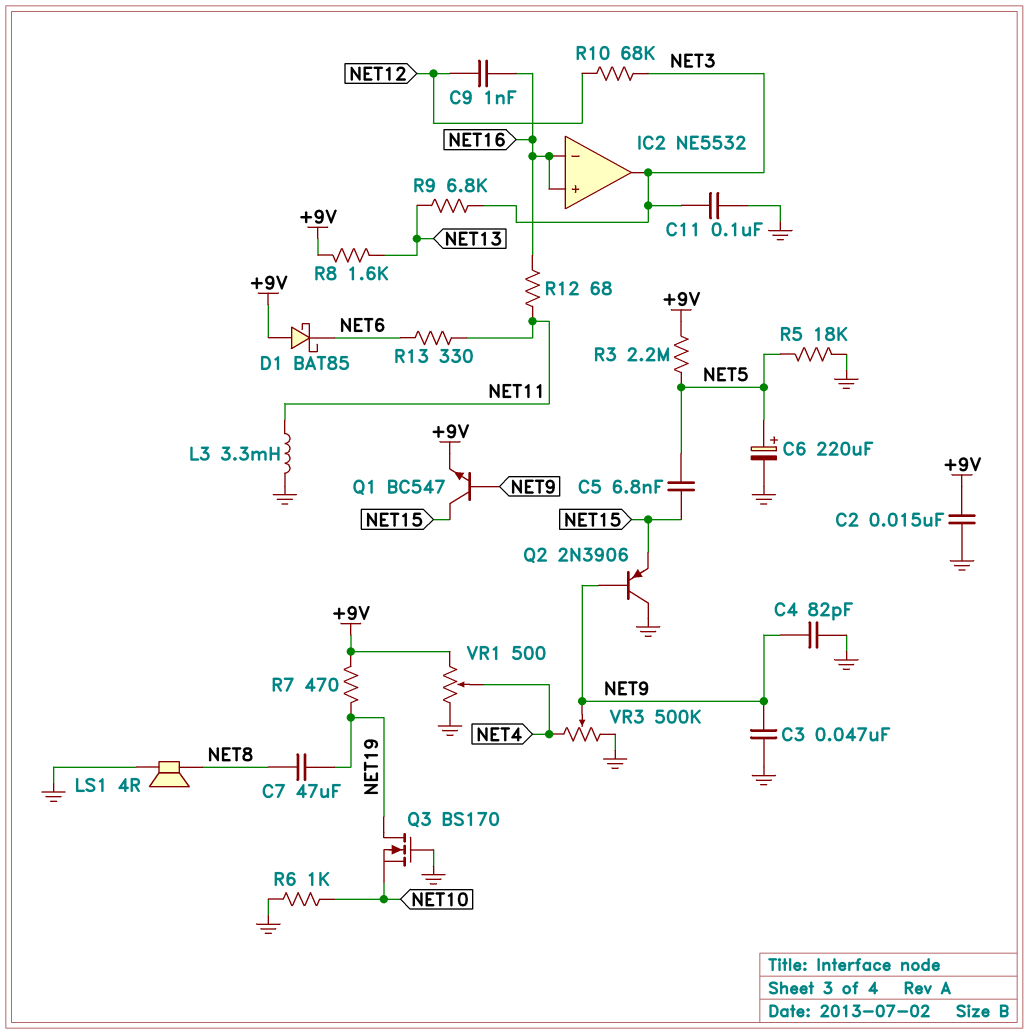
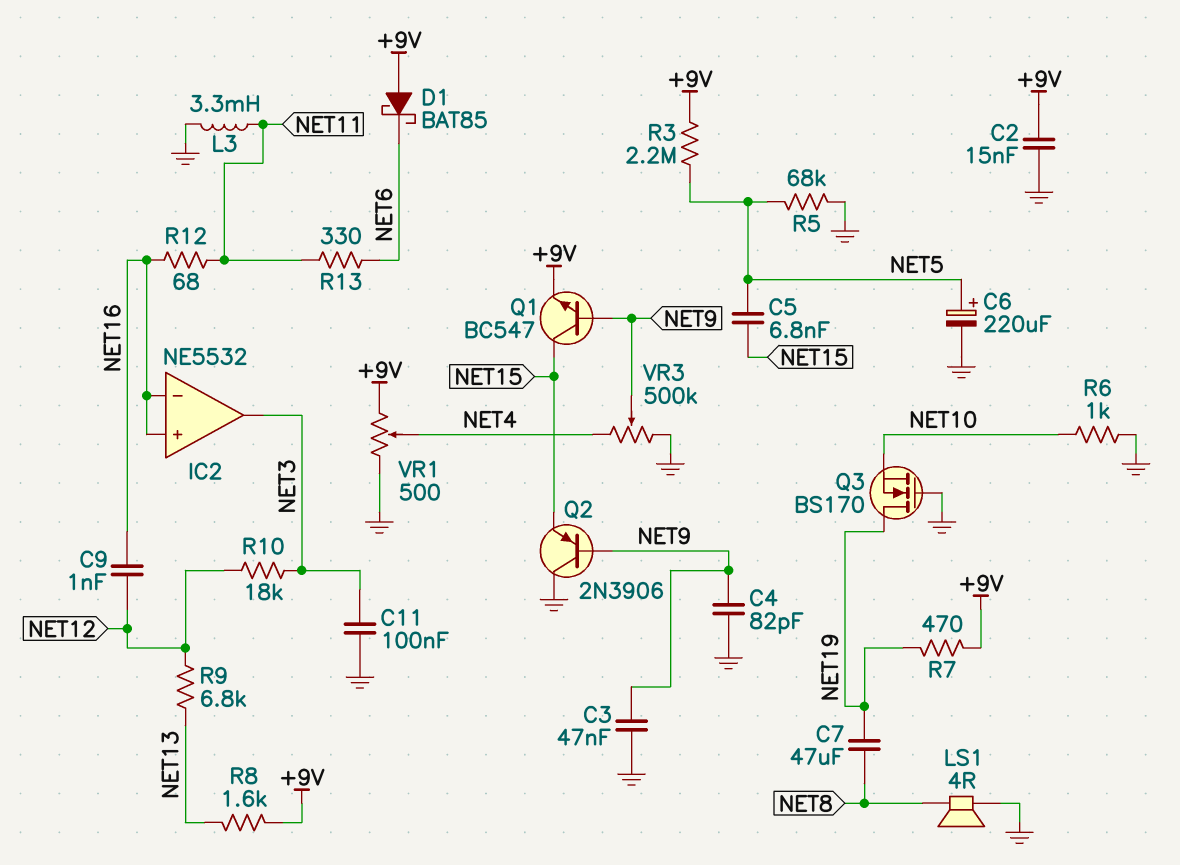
R5: 18k (GND, NET5) -> 68k (GND, NET5)
R9: 6.8k (NET3, NET13) -> 6.8k (NET12, NET13)
R10: 68k (NET3, NET12) -> 18k (NET3, NET12)

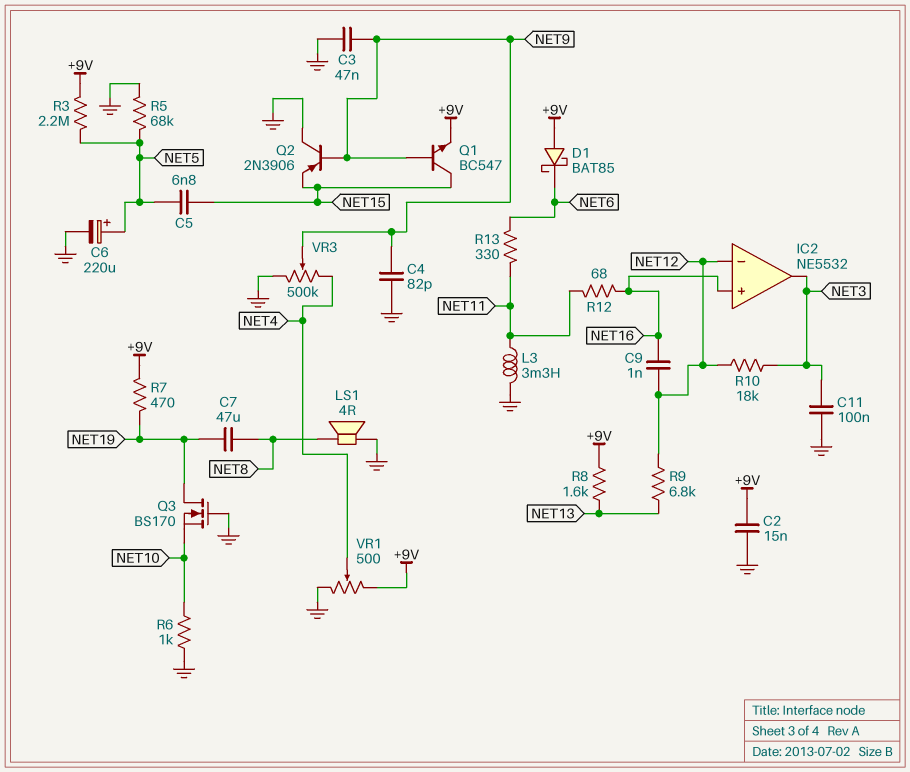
IC2 pin in-: NET16 -> NET12

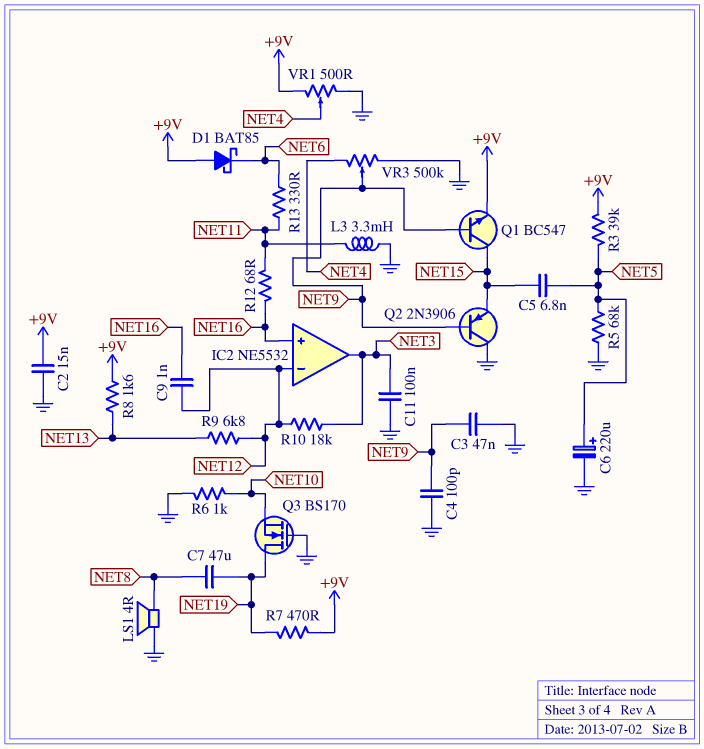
C4: 82pF (GND, NET9) -> 100pF (GND, NET9)
R3: 2.2M (+9V, NET5) -> 39k (+9V, NET5)

